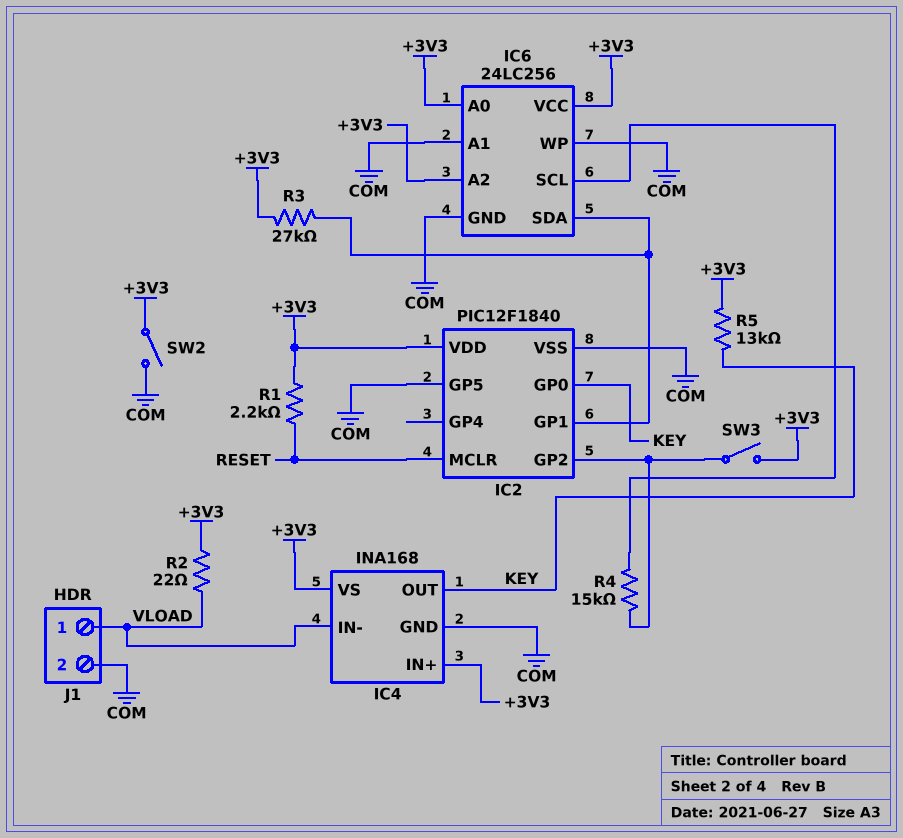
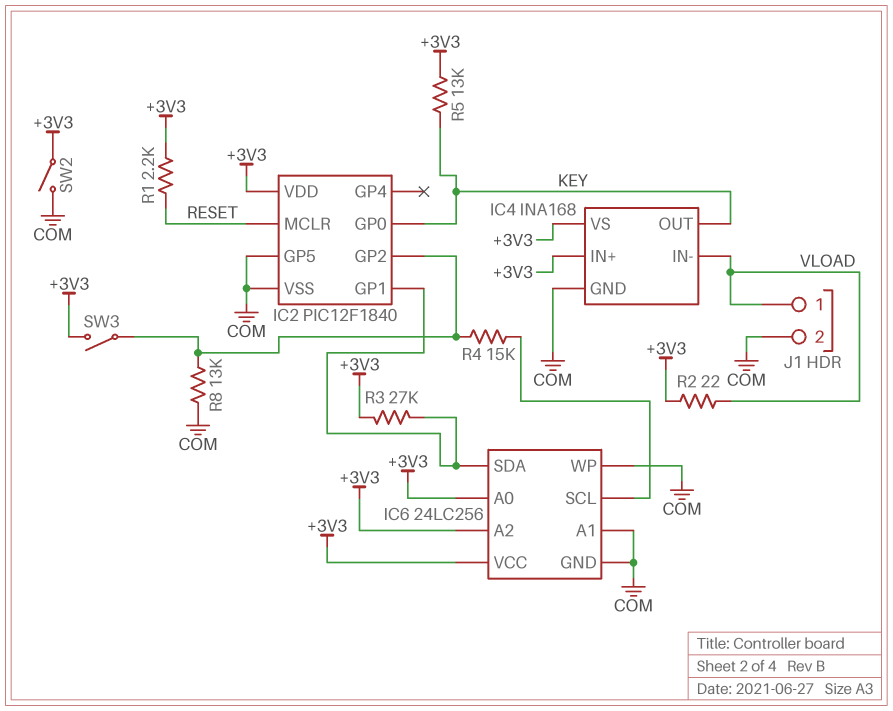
R8: none -> 13k (COM, IC2/GP2)

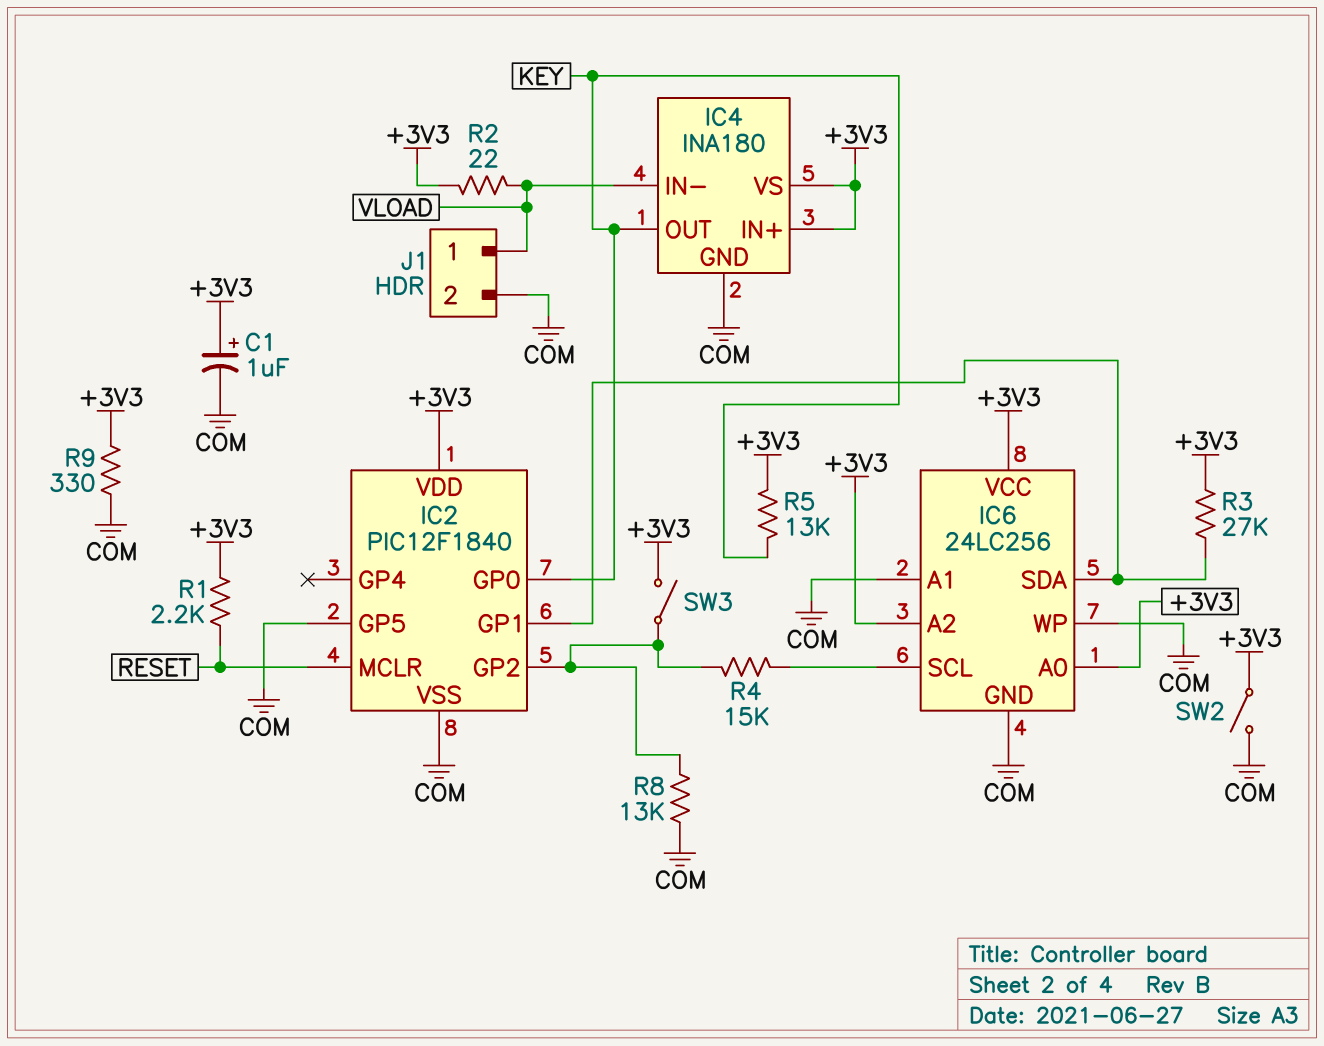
C1: none -> 1uF (plus +3V3, minus COM)
IC4: INA168 -> INA180
R9: none -> 330 (+3V3, COM)

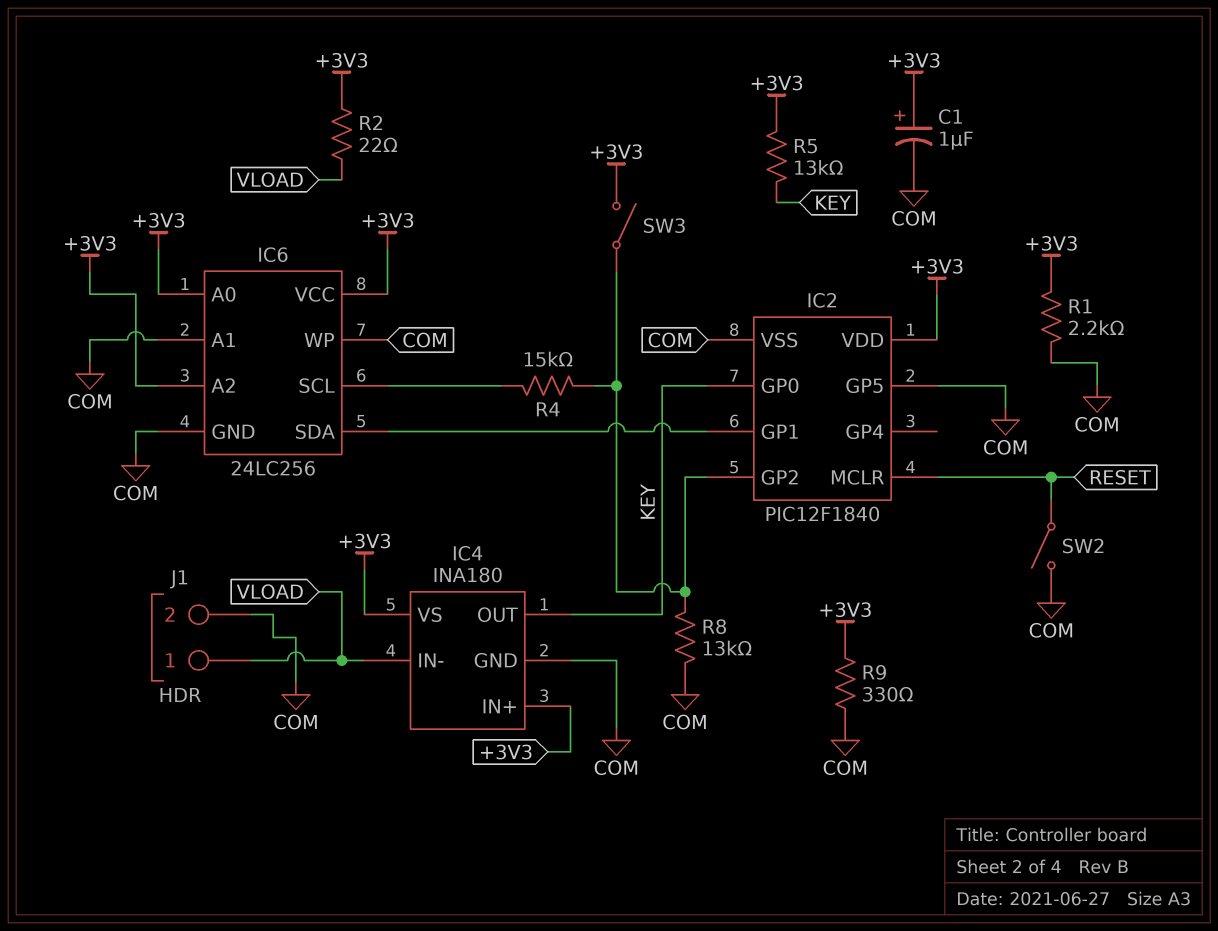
R1: 2.2k (+3V3, RESET) -> 2.2k (+3V3, COM)
R3: 27k (+3V3, IC2/GP1) -> none
SW2: switch (+3V3, COM) -> switch (COM, RESET)

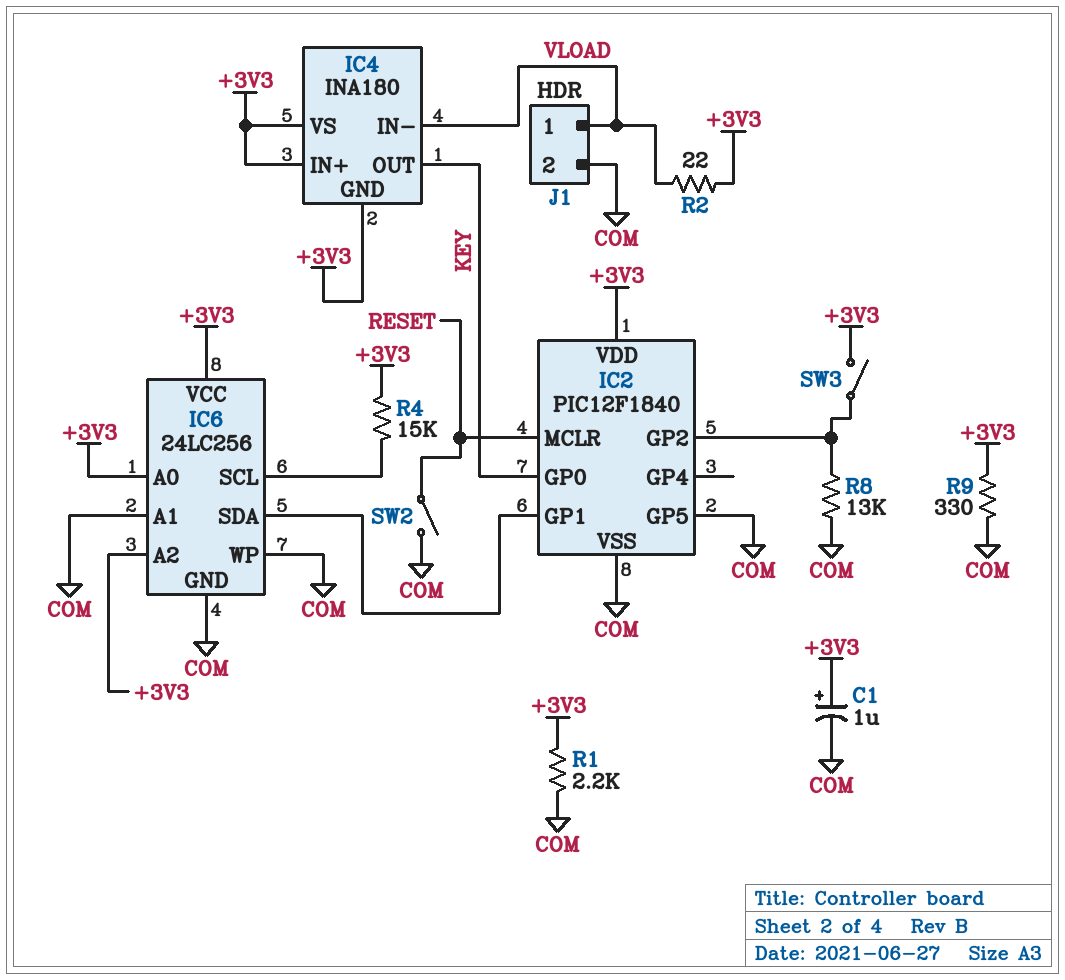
IC4 pin GND: COM -> +3V3
R4: 15k (IC2/GP2, IC6/SCL) -> 15k (+3V3, IC6/SCL)
R5: 13k (+3V3, KEY) -> none

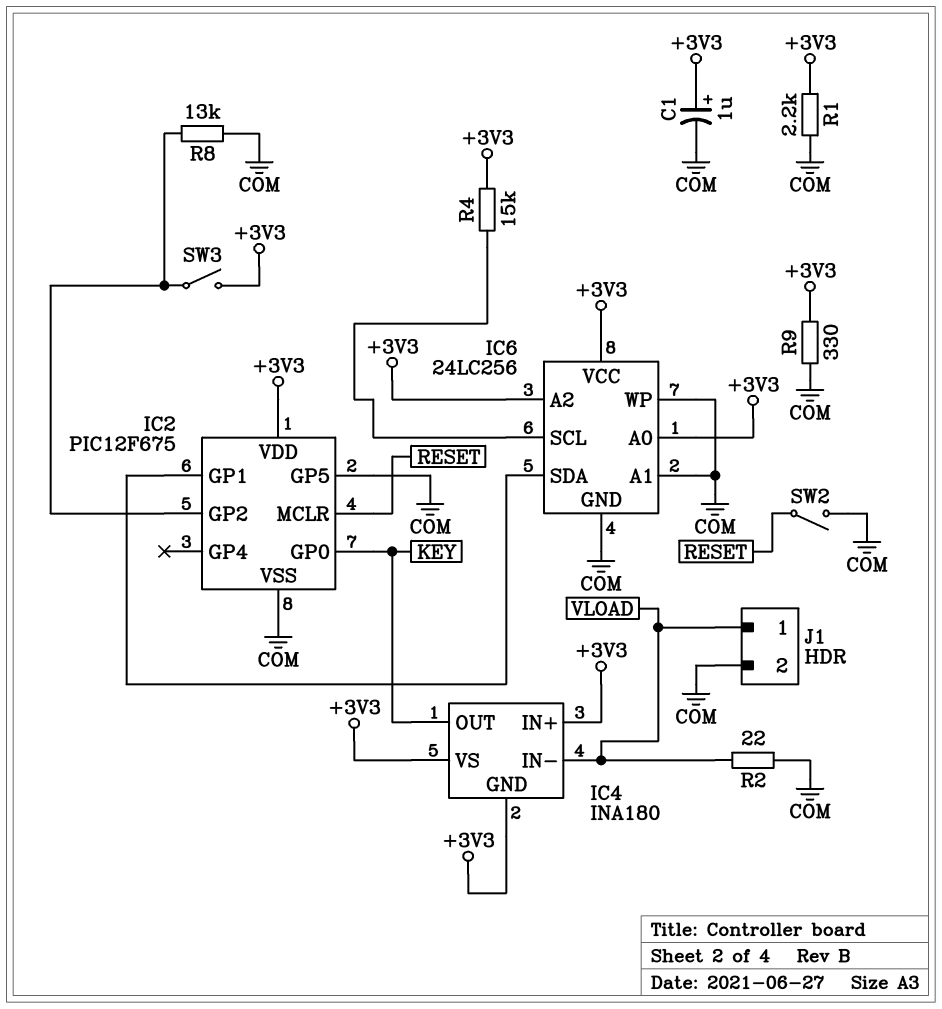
IC2: PIC12F1840 -> PIC12F675
R2: 22 (+3V3, VLOAD) -> 22 (COM, VLOAD)

